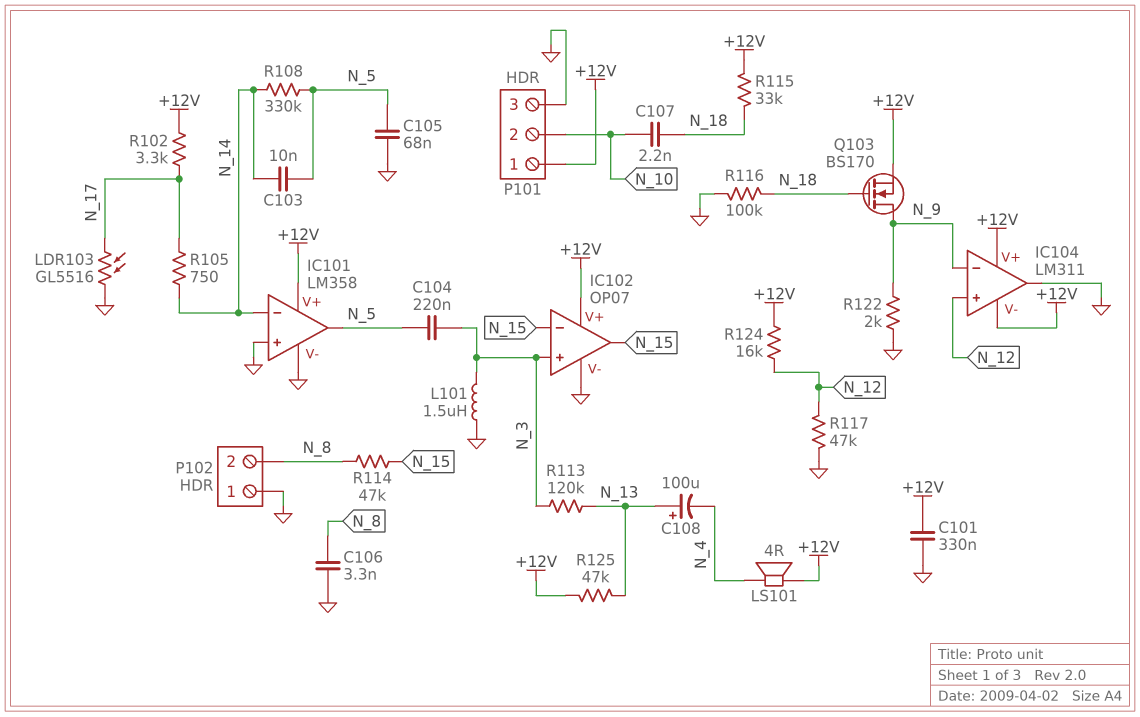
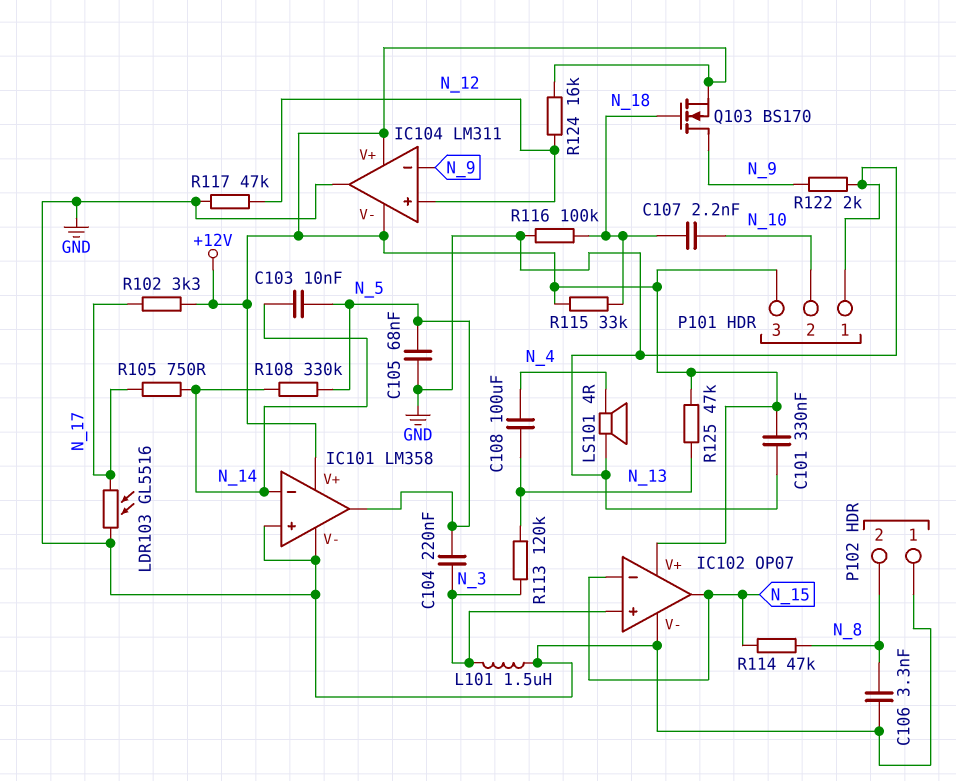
C108: 100uF (plus N_13, minus N_4) -> 100uF (N_4, N_13)
LS101: speaker 4R (+12V, N_4) -> speaker 4R (GND, N_4)
P101 pin 1: +12V -> GND
P101 pin 3: GND -> +12V

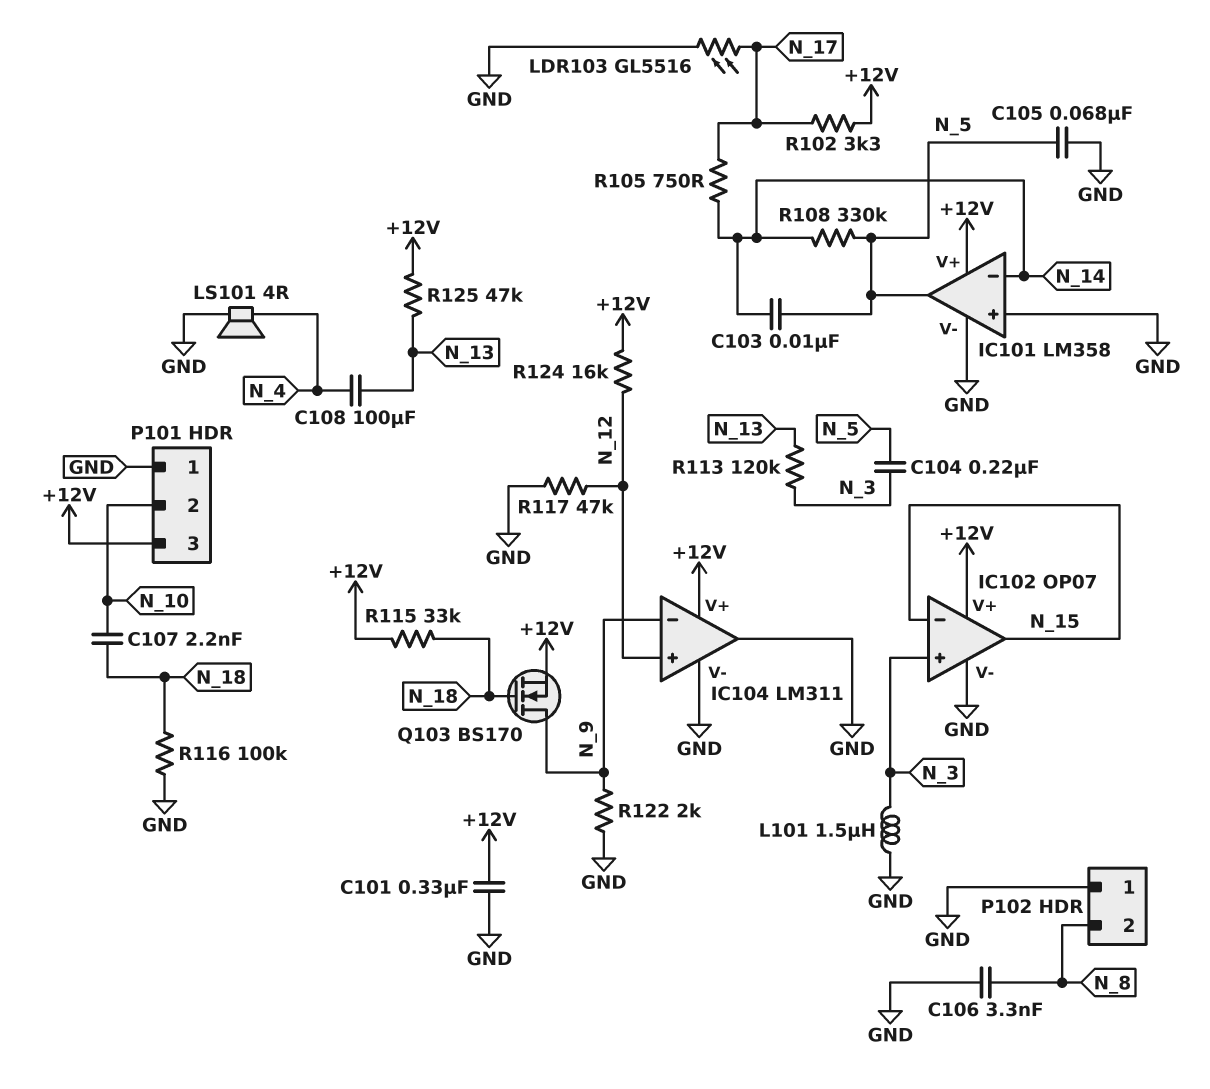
IC104 pin V-: +12V -> GND
R114: 47k (N_8, N_15) -> none

